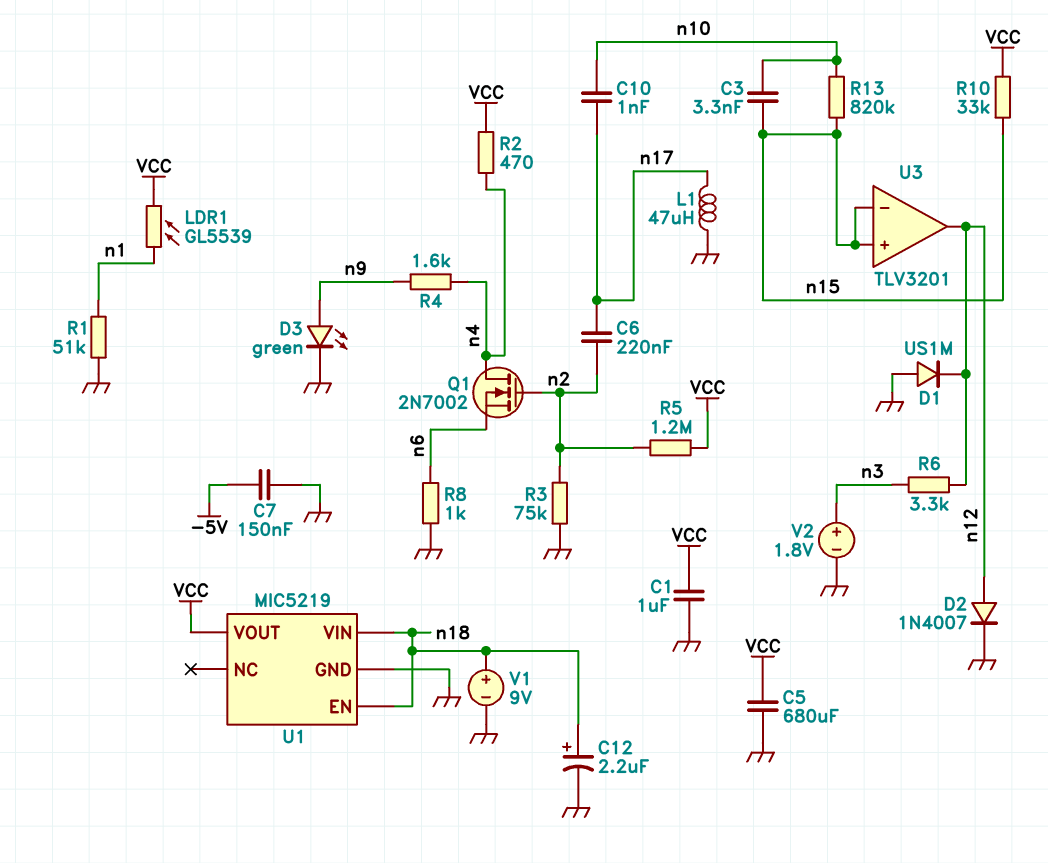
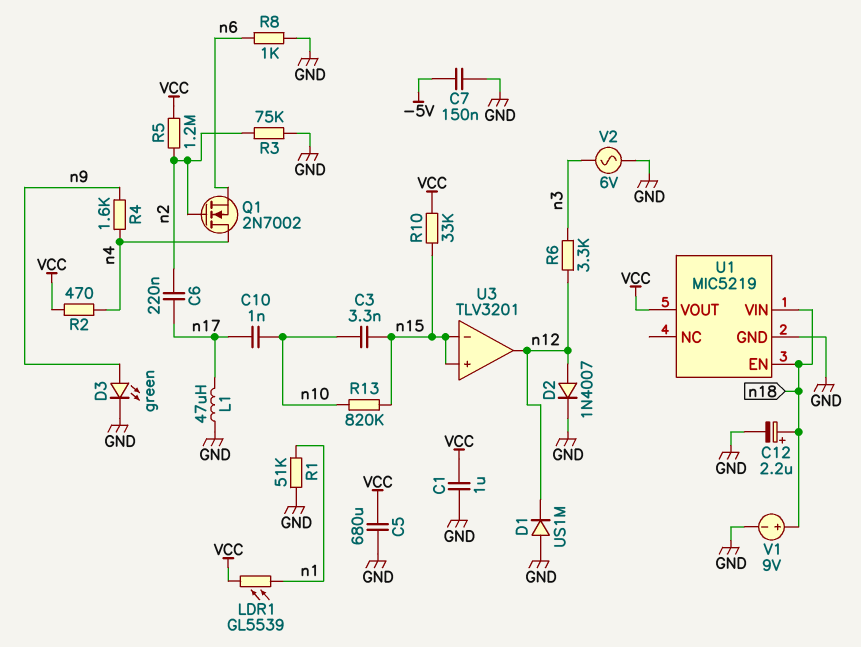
V2: 1.8V (plus n3, minus GND) -> AC 6V (GND, n3)

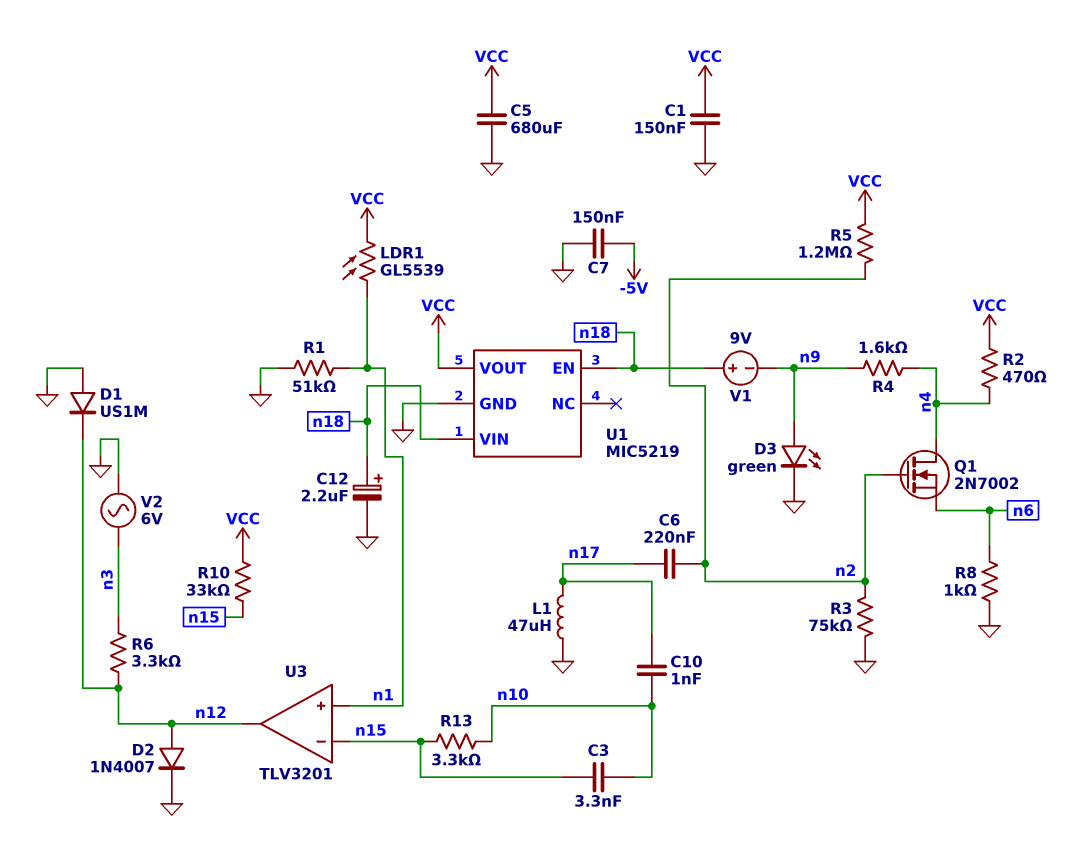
C1: 1uF (GND, VCC) -> 150nF (GND, VCC)
R13: 820k (n10, n15) -> 3.3k (n10, n15)
U3 pin in+: n15 -> n1
V1: 9V (plus n18, minus GND) -> 9V (plus n18, minus n9)

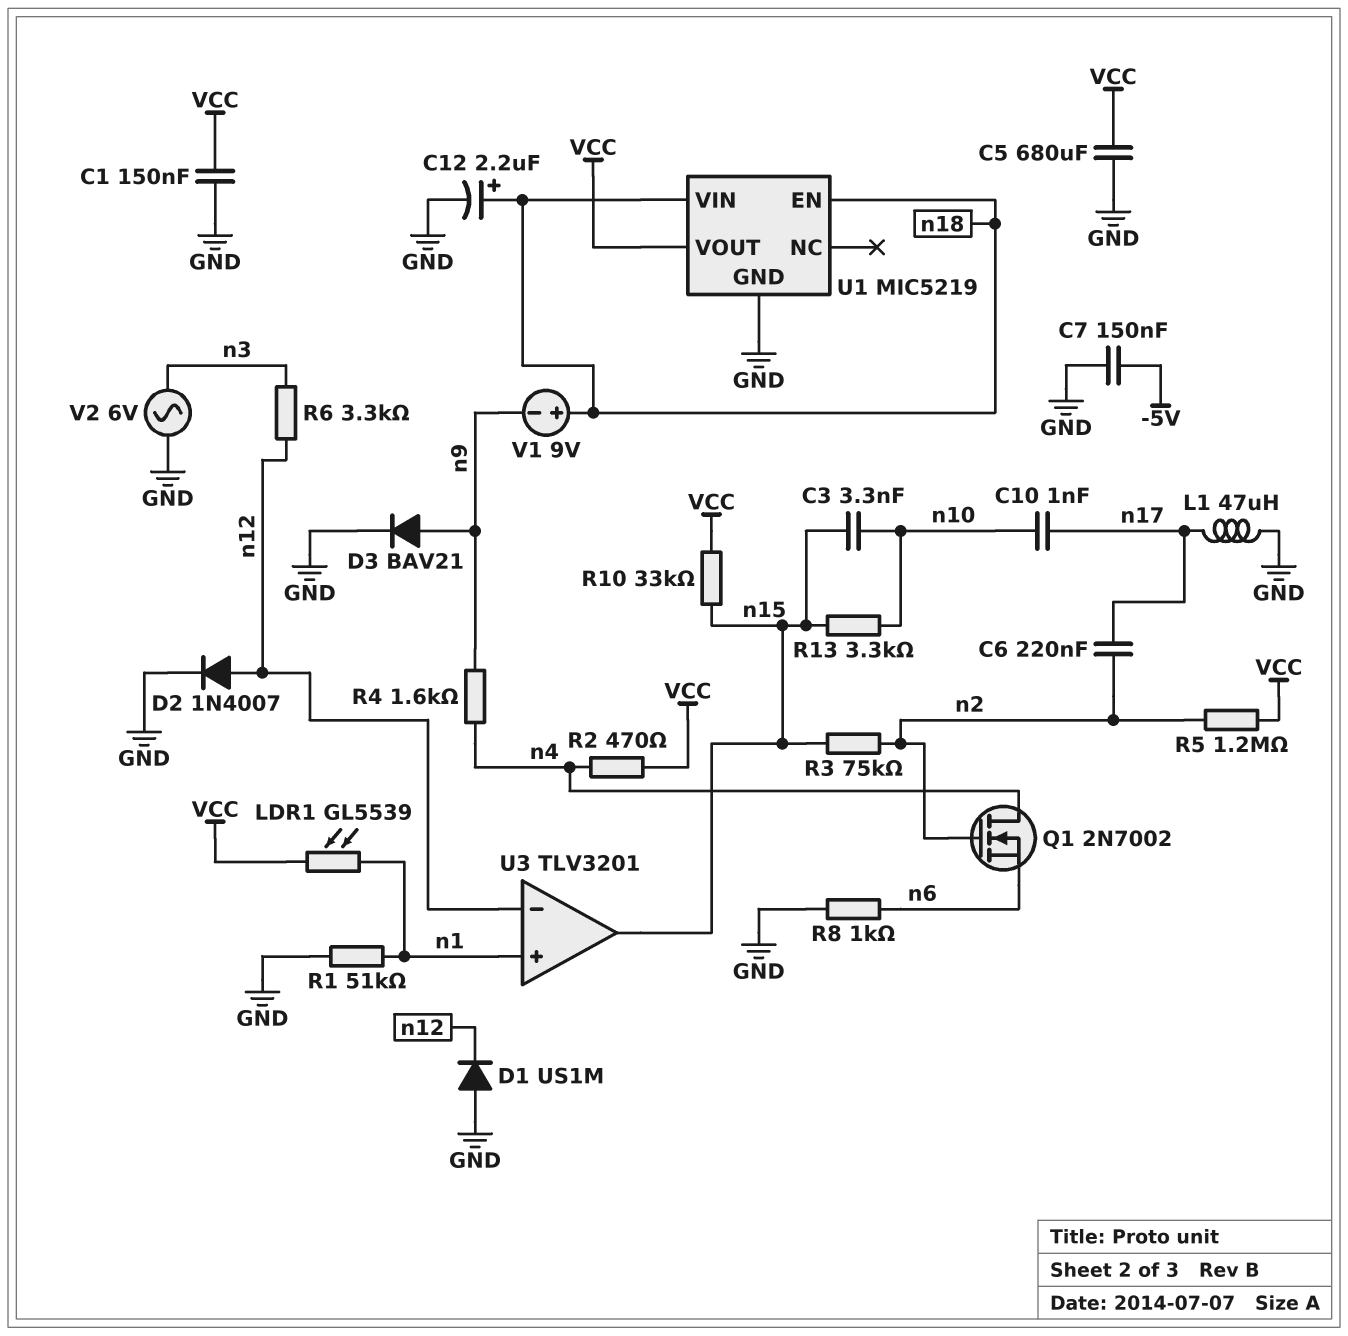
D3: LED green (A n9, K GND) -> diode BAV21 (A n9, K GND)
R3: 75k (GND, n2) -> 75k (n2, n15)
U3 pin in-: n15 -> n12
U3 pin out: n12 -> n15

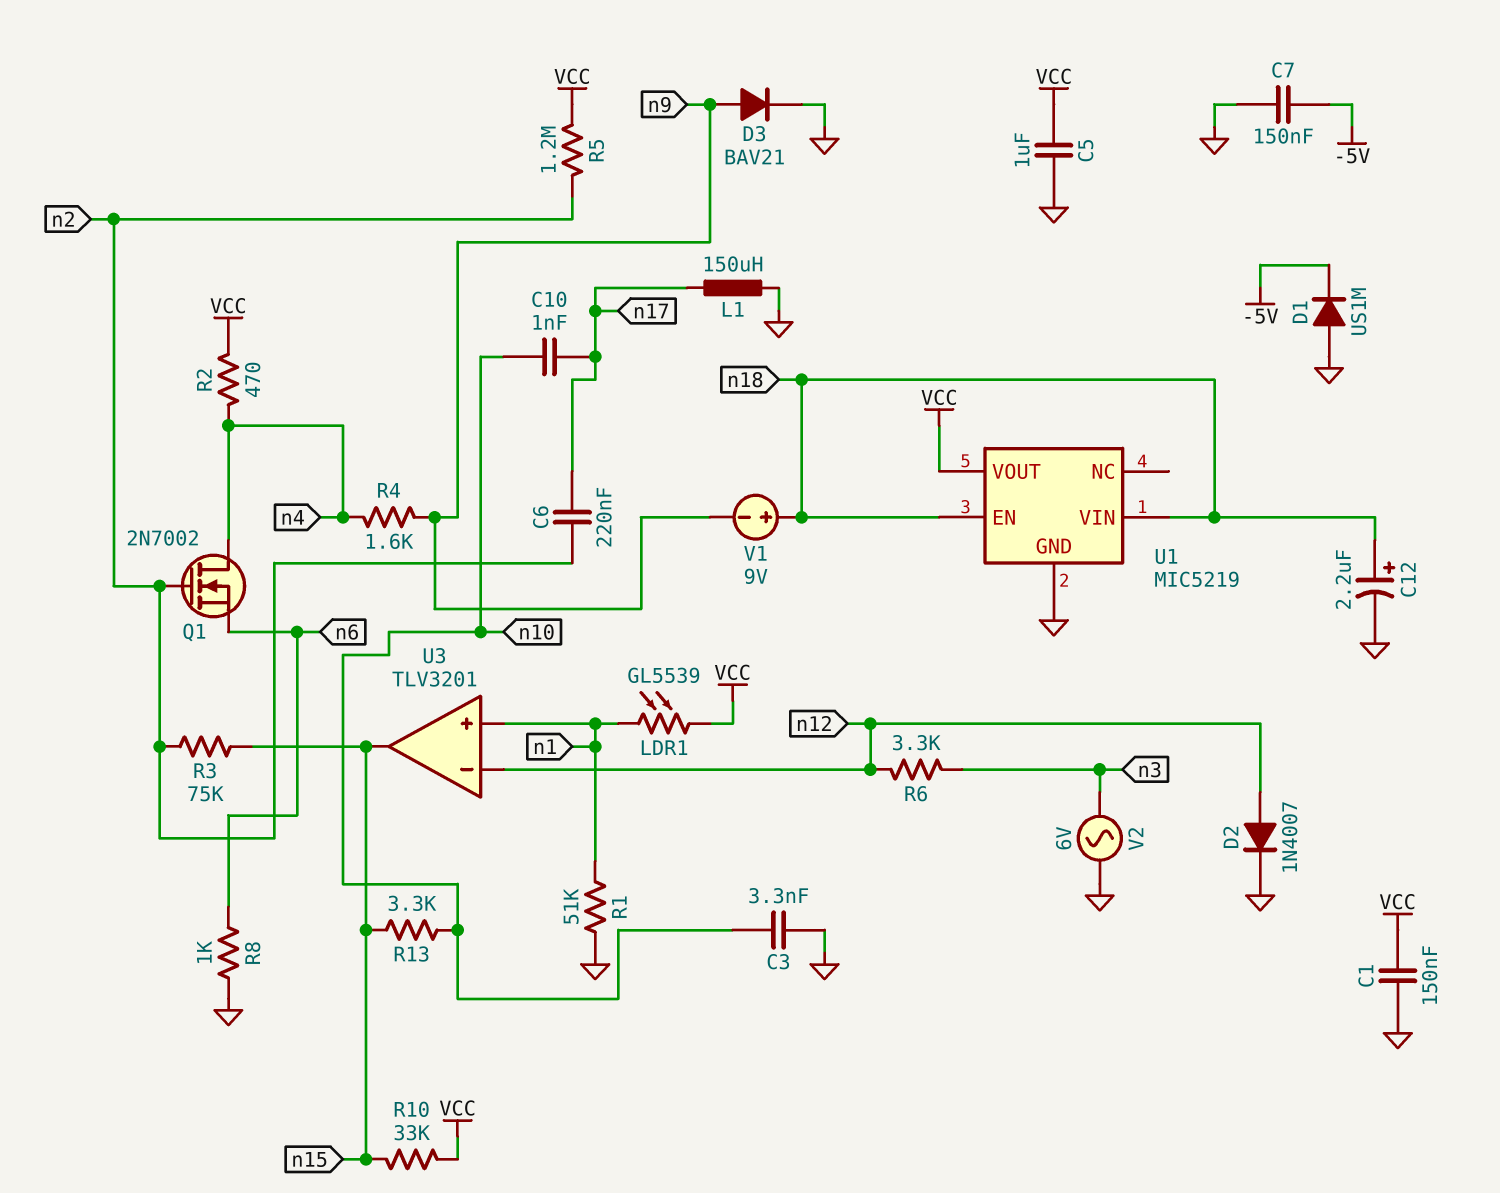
C3: 3.3nF (n10, n15) -> 3.3nF (GND, n10)
C5: 680uF (GND, VCC) -> 1uF (GND, VCC)
D1: diode US1M (A GND, K n12) -> diode US1M (A GND, K -5V)
L1: 47uH (GND, n17) -> 150uH (GND, n17)

